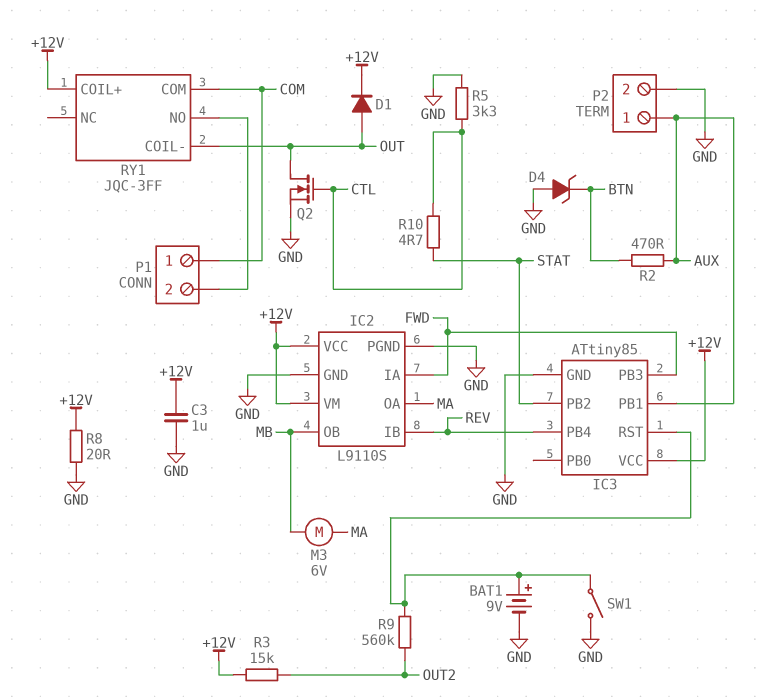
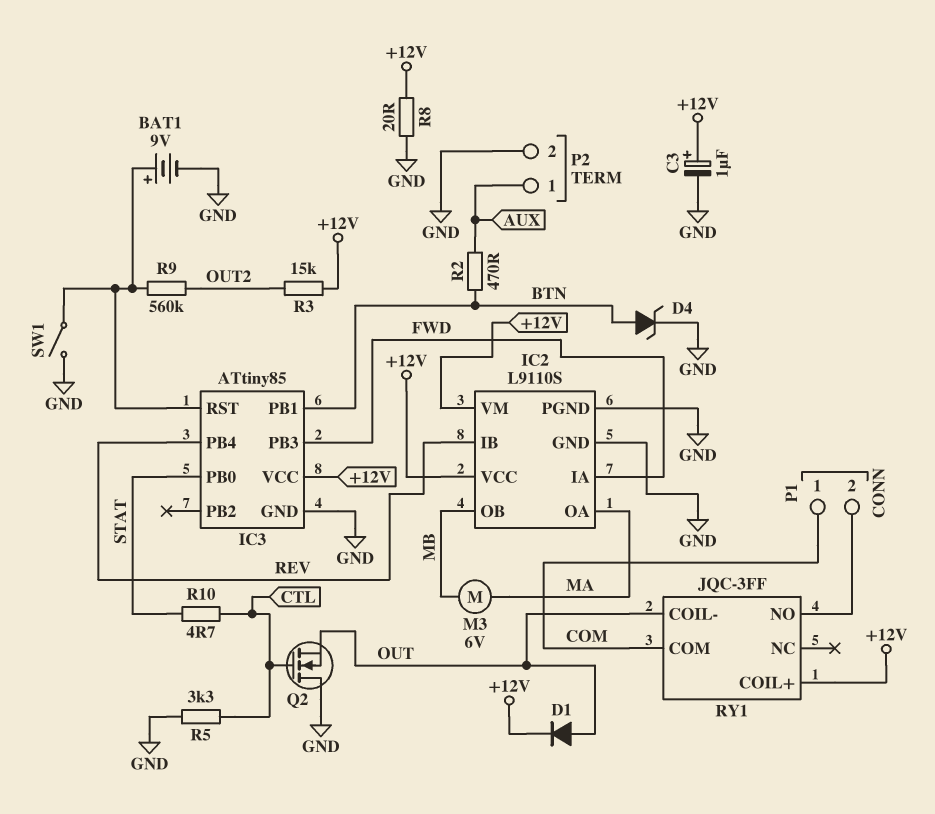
C3: 1uF (+12V, GND) -> 1uF (plus +12V, minus GND)
D4: zener (A GND, K BTN) -> zener (A BTN, K GND)
IC3 pin PB0: none -> STAT
IC3 pin PB1: AUX -> BTN
IC3 pin PB2: STAT -> none
Q2: NMOS (G CTL, D OUT, S GND) -> NMOS (G CTL, D GND, S OUT)

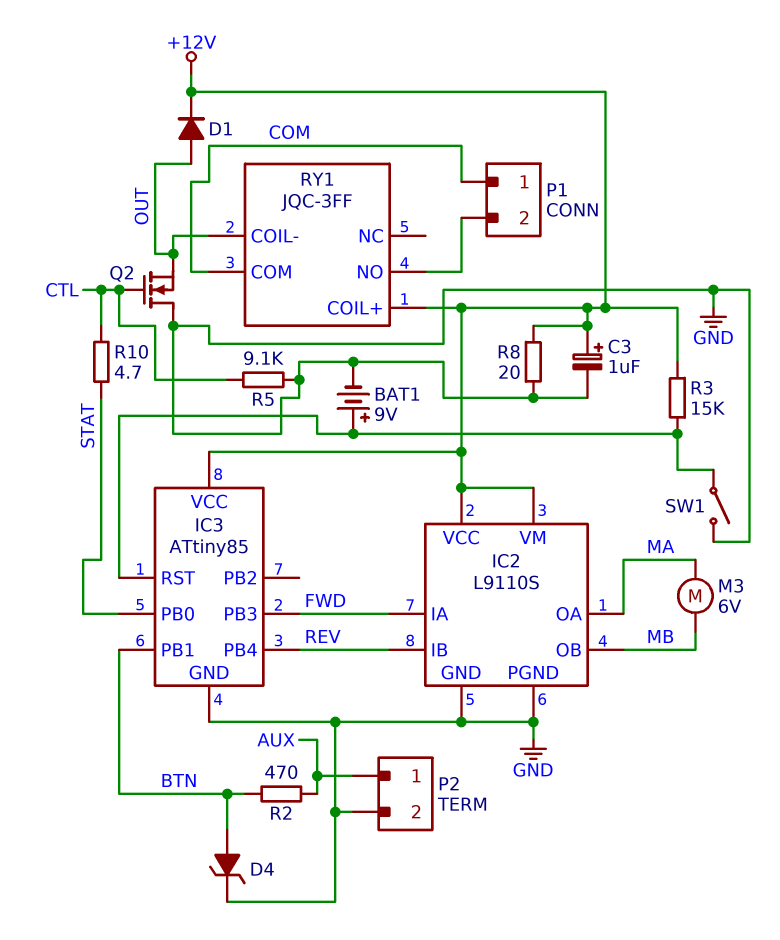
R3: 15k (+12V, OUT2) -> 15k (+12V, IC3/RST)
R5: 3.3k (CTL, GND) -> 9.1k (CTL, GND)
R9: 560k (IC3/RST, OUT2) -> none

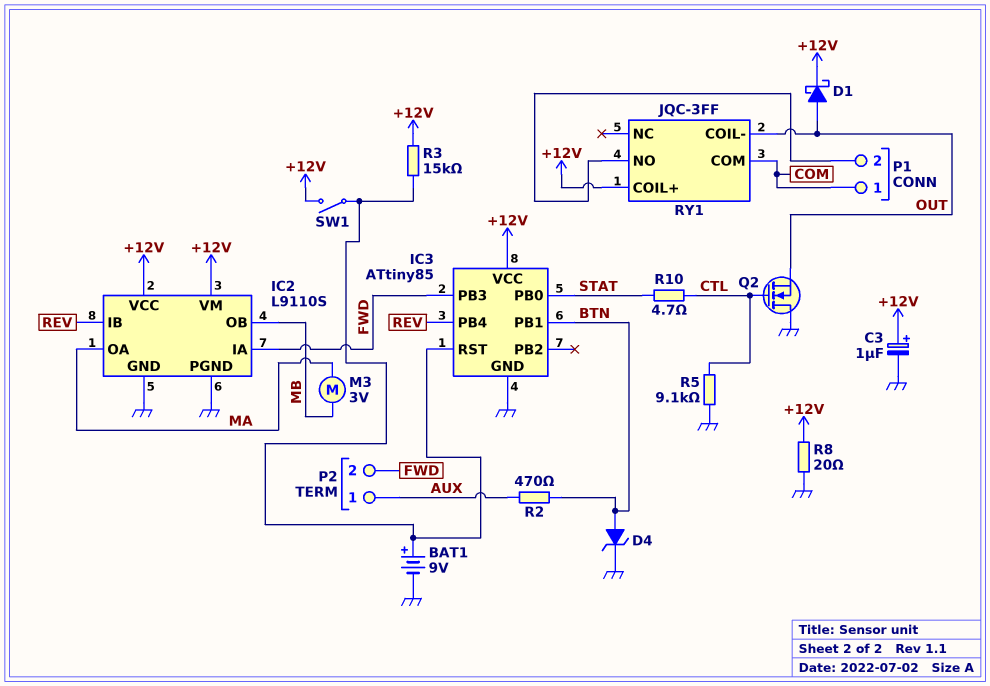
D1: diode (A OUT, K +12V) -> schottky (A OUT, K +12V)
M3: motor 6V (MA, MB) -> motor 3V (MA, MB)
P2 pin 2: GND -> FWD
SW1: switch (GND, IC3/RST) -> switch (+12V, IC3/RST)

